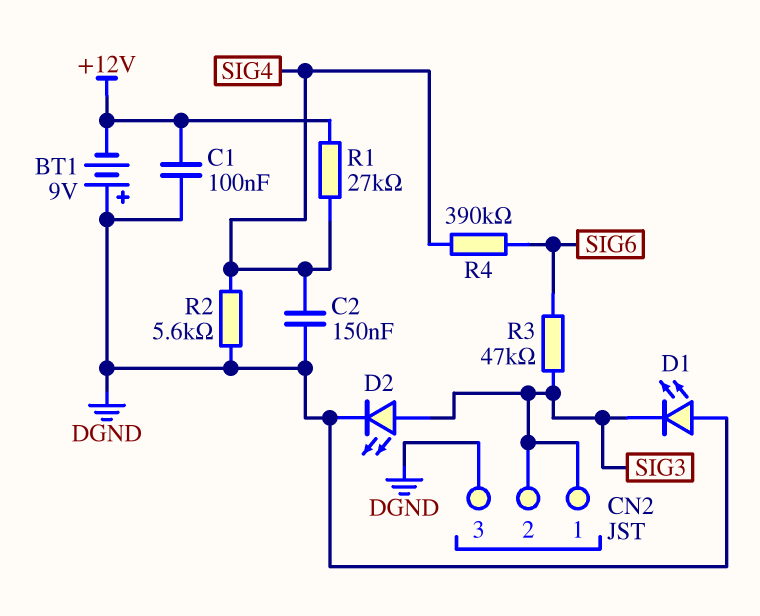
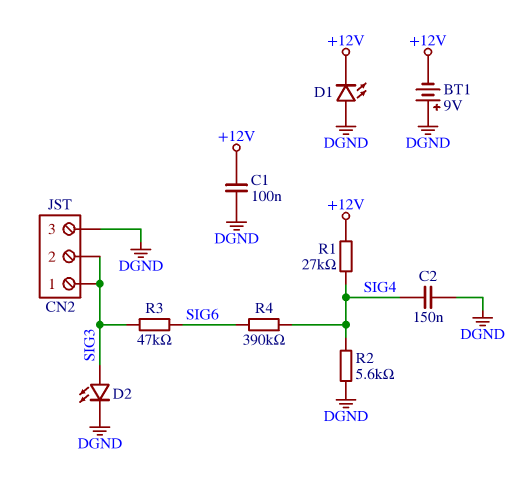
D1: LED (A DGND, K SIG3) -> LED (A DGND, K +12V)

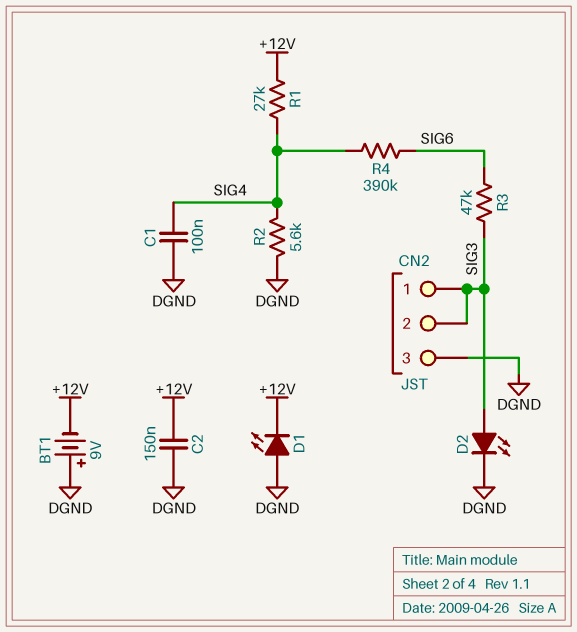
C1: 100nF (+12V, DGND) -> 100nF (DGND, SIG4)
C2: 150nF (DGND, SIG4) -> 150nF (+12V, DGND)

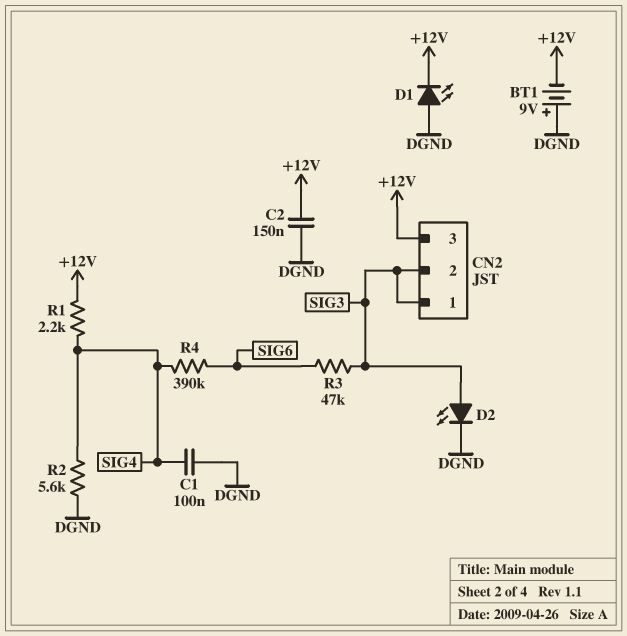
CN2 pin 3: DGND -> +12V
R1: 27k (+12V, SIG4) -> 2.2k (+12V, SIG4)

